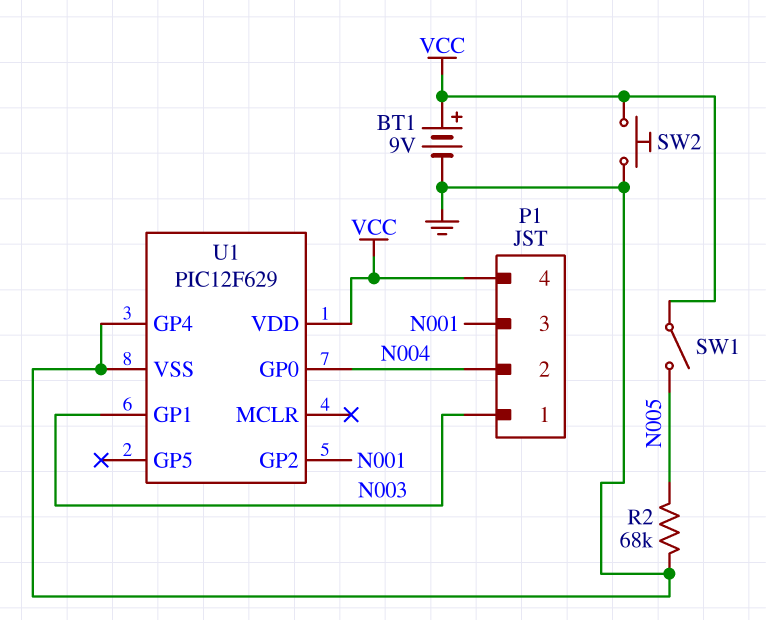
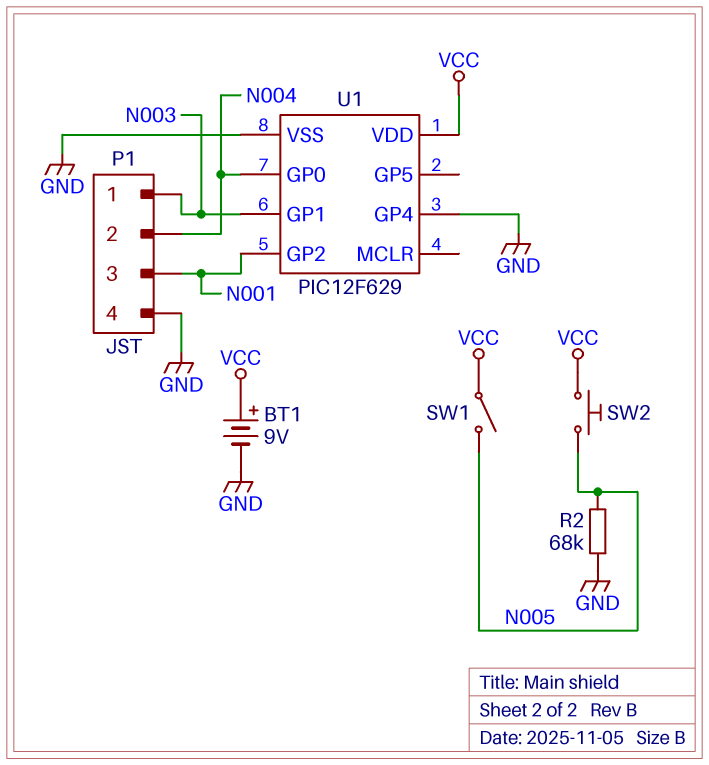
P1 pin 4: VCC -> GND
SW2: button (GND, VCC) -> button (N005, VCC)

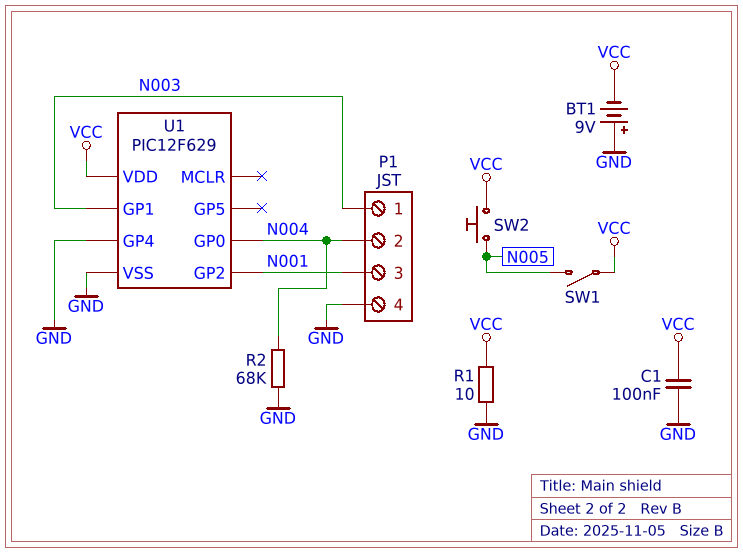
BT1: 9V (plus VCC, minus GND) -> 9V (plus GND, minus VCC)
C1: none -> 100nF (GND, VCC)
R1: none -> 10 (GND, VCC)
R2: 68k (GND, N005) -> 68k (GND, N004)

